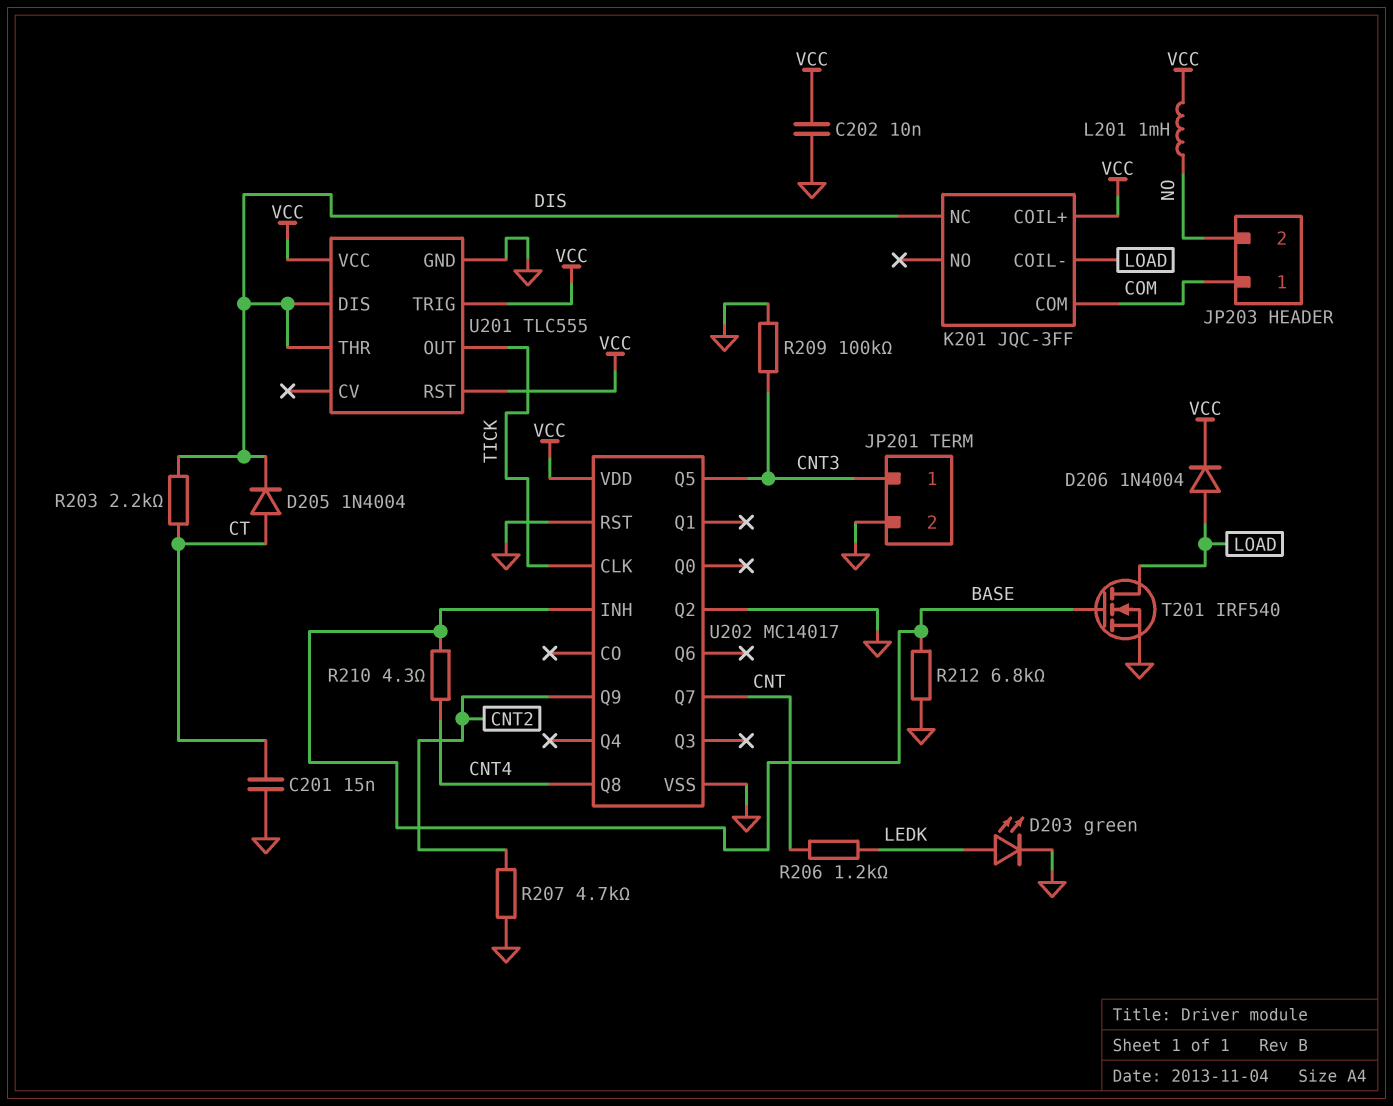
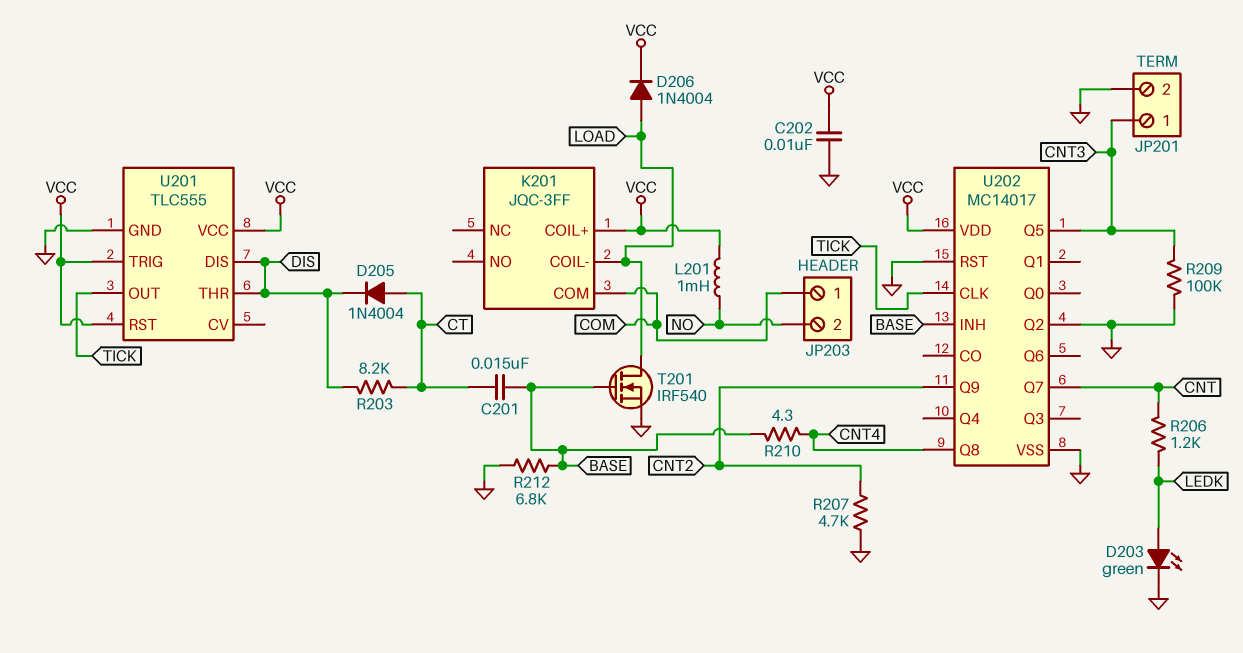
C201: 15nF (CT, GND) -> 15nF (BASE, CT)
K201 pin NC: DIS -> none
R203: 2.2k (CT, DIS) -> 8.2k (CT, DIS)

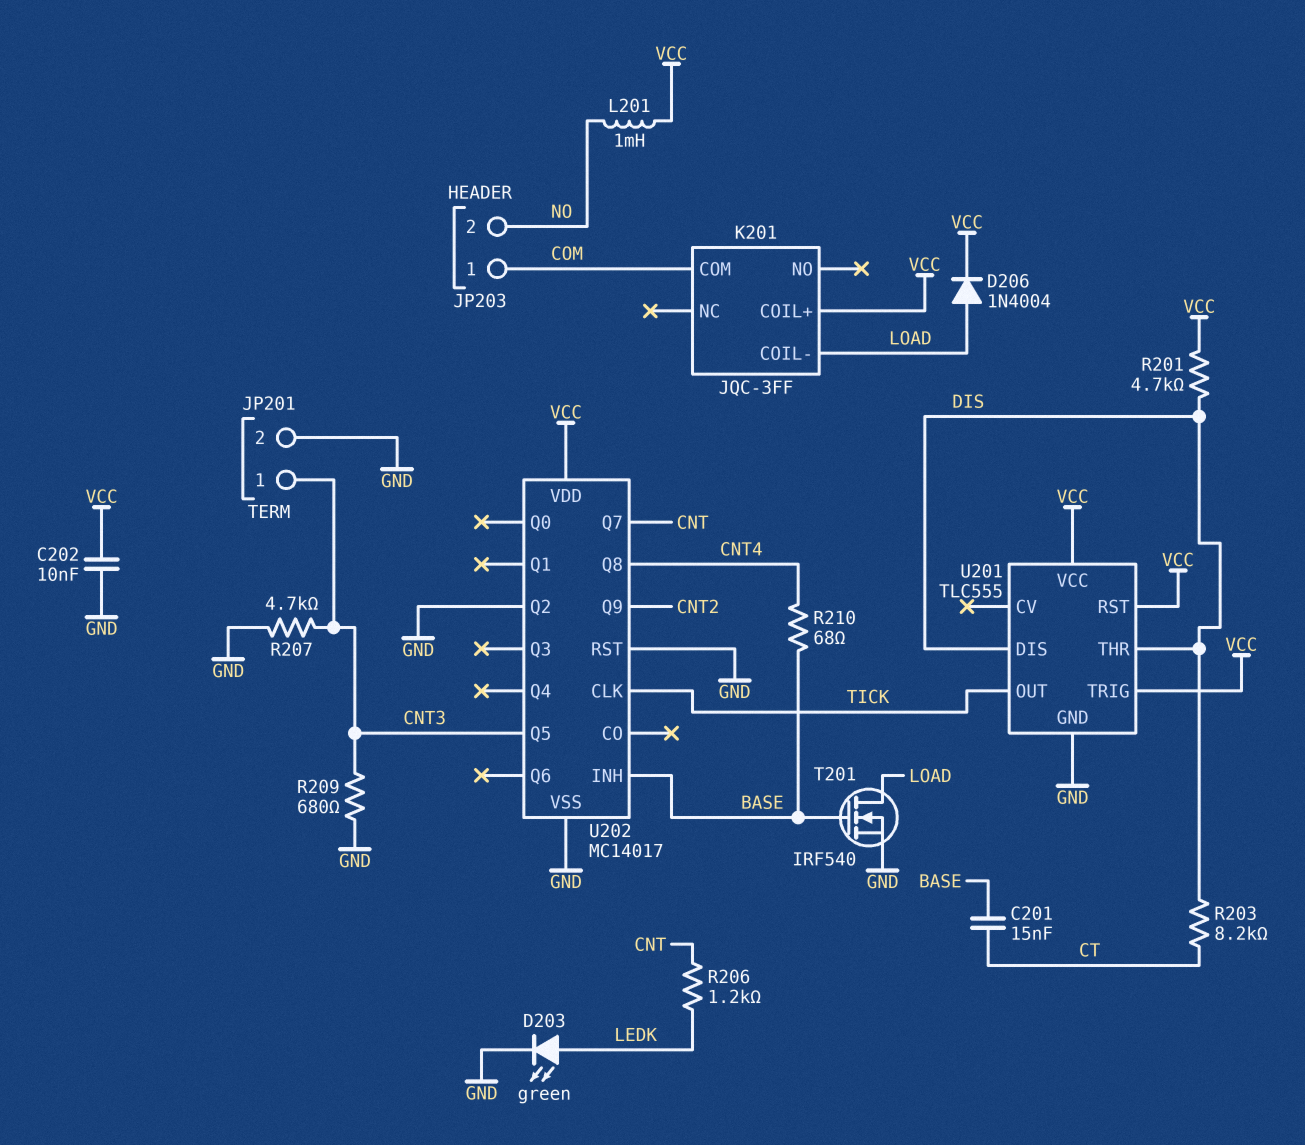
D205: diode 1N4004 (A CT, K DIS) -> none
R201: none -> 4.7k (DIS, VCC)
R207: 4.7k (CNT2, GND) -> 4.7k (CNT3, GND)
R209: 100k (CNT3, GND) -> 680 (CNT3, GND)
R210: 4.3 (BASE, CNT4) -> 68 (BASE, CNT4)
R212: 6.8k (BASE, GND) -> none

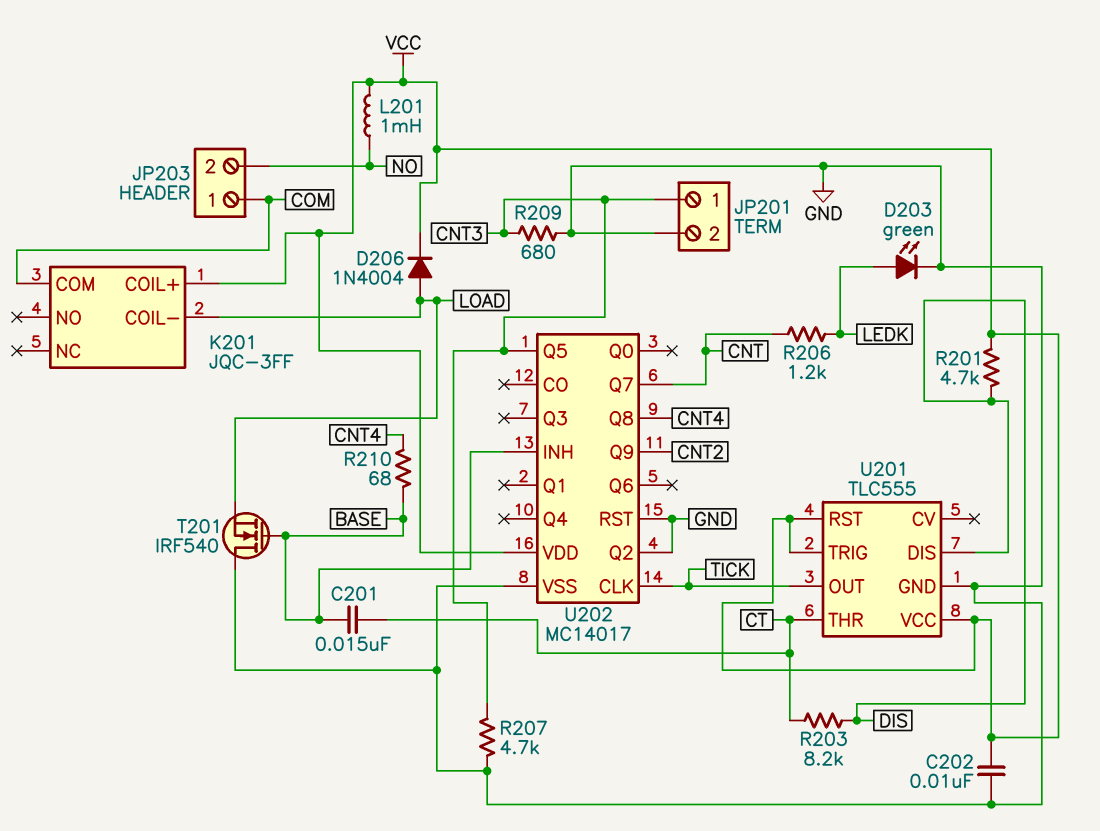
T201: NMOS IRF540 (G BASE, D LOAD, S GND) -> NMOS IRF540 (G BASE, D GND, S LOAD)
U201 pin THR: DIS -> CT

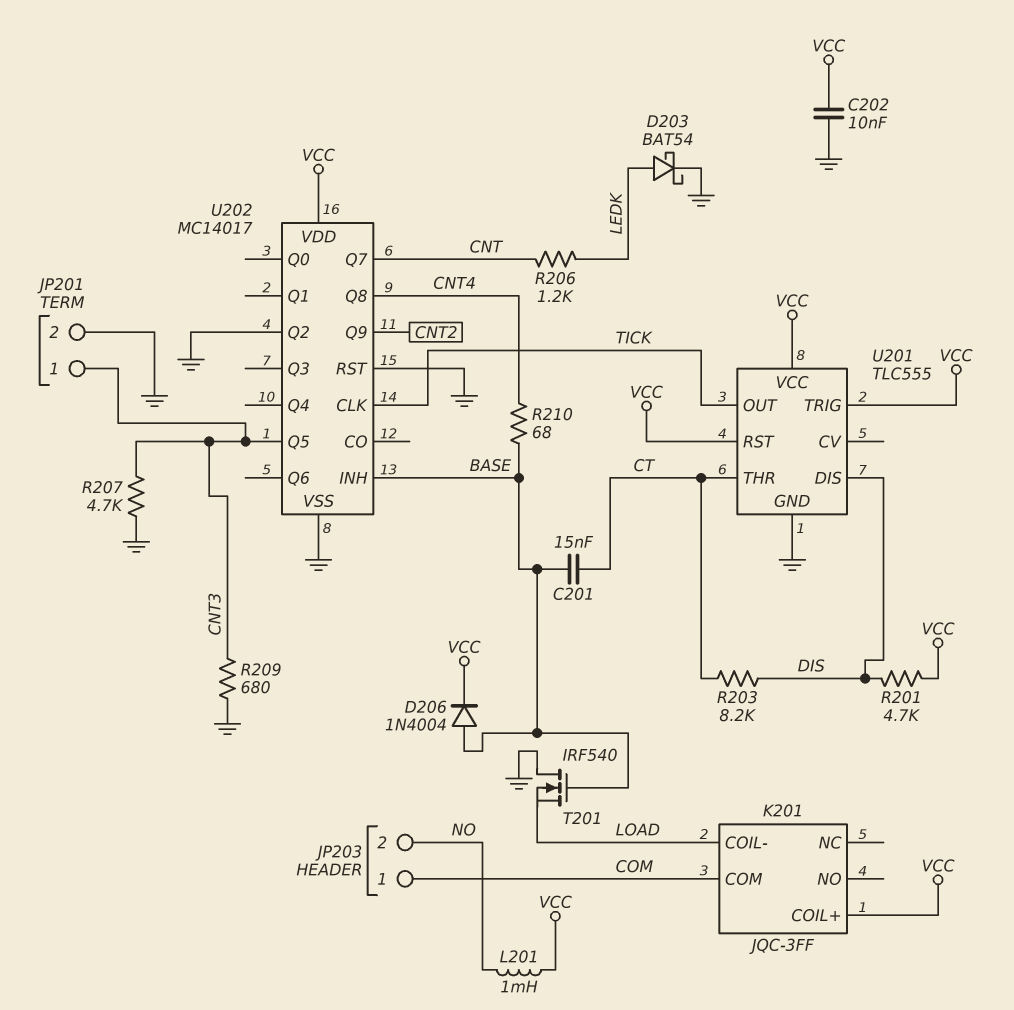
D203: LED green (A LEDK, K GND) -> schottky BAT54 (A LEDK, K GND)
D206: diode 1N4004 (A LOAD, K VCC) -> diode 1N4004 (A BASE, K VCC)

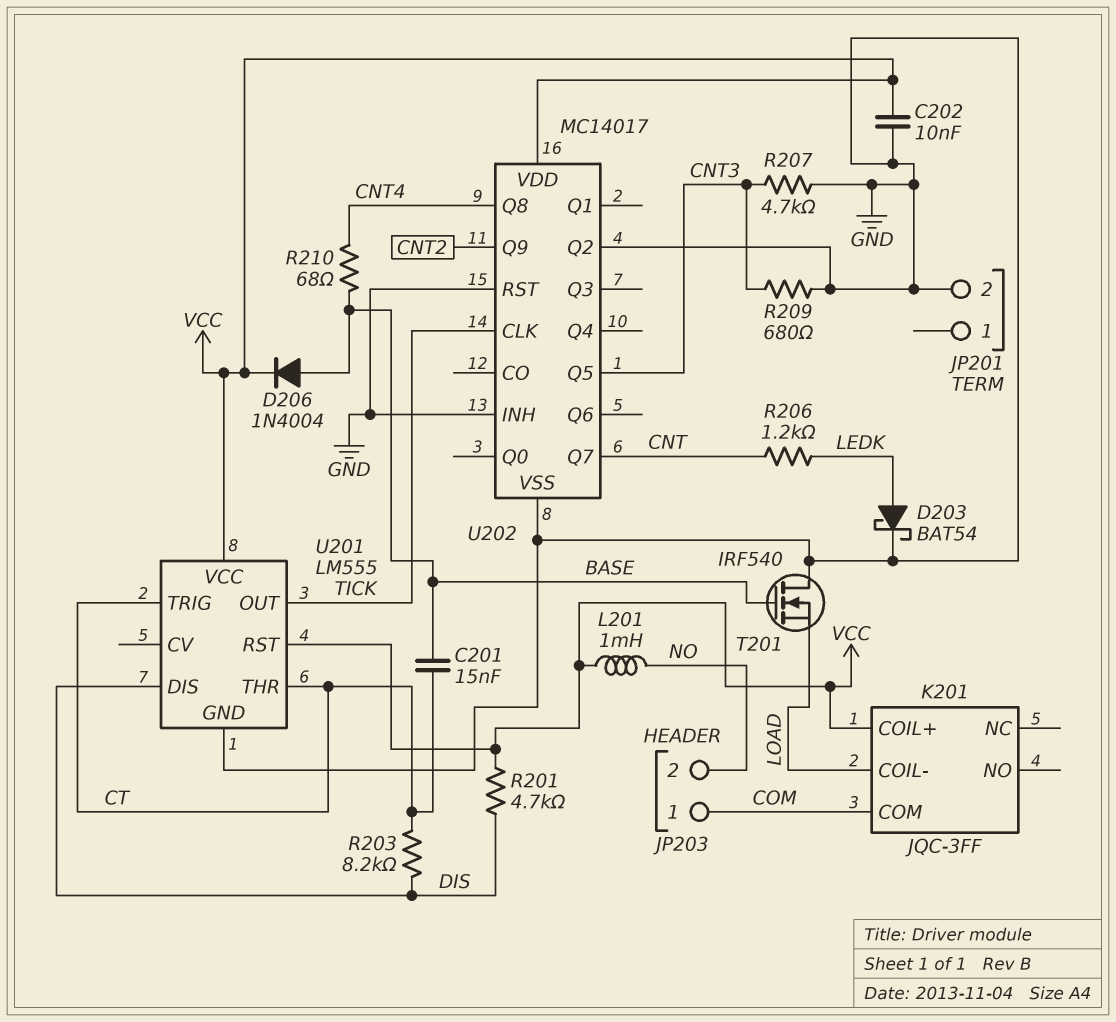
JP201 pin 1: CNT3 -> none
U201: TLC555 -> LM555
U201 pin TRIG: VCC -> CT
U202 pin INH: BASE -> GND

